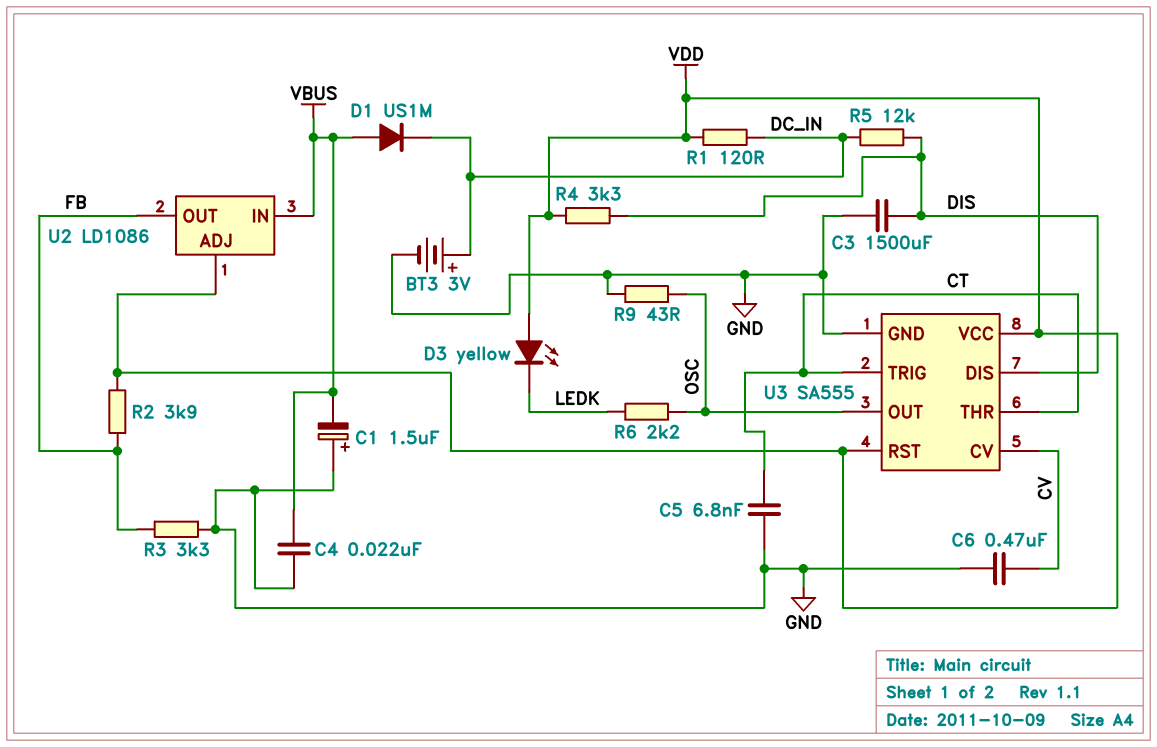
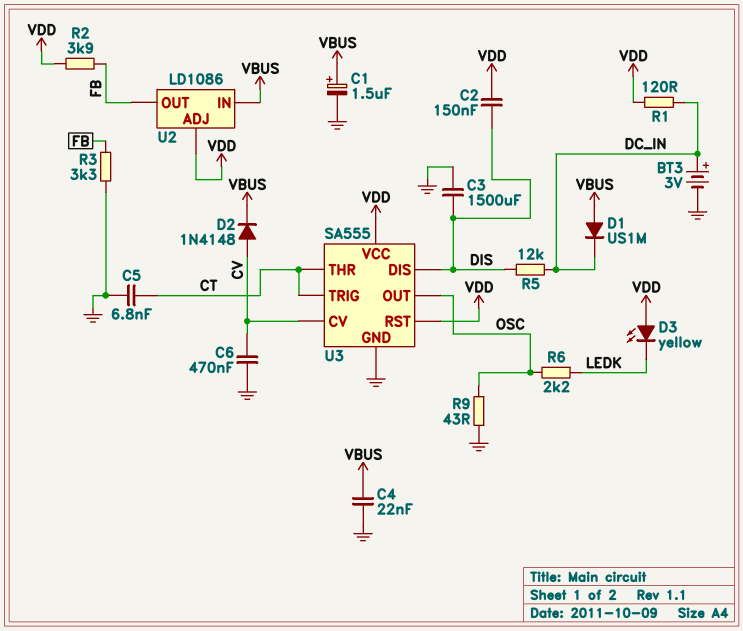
C1: 1.5uF (plus GND, minus VBUS) -> 1.5uF (plus VBUS, minus GND)
C2: none -> 150nF (DIS, VDD)
D2: none -> diode 1N4148 (A CV, K VBUS)
R4: 3.3k (DIS, VDD) -> none

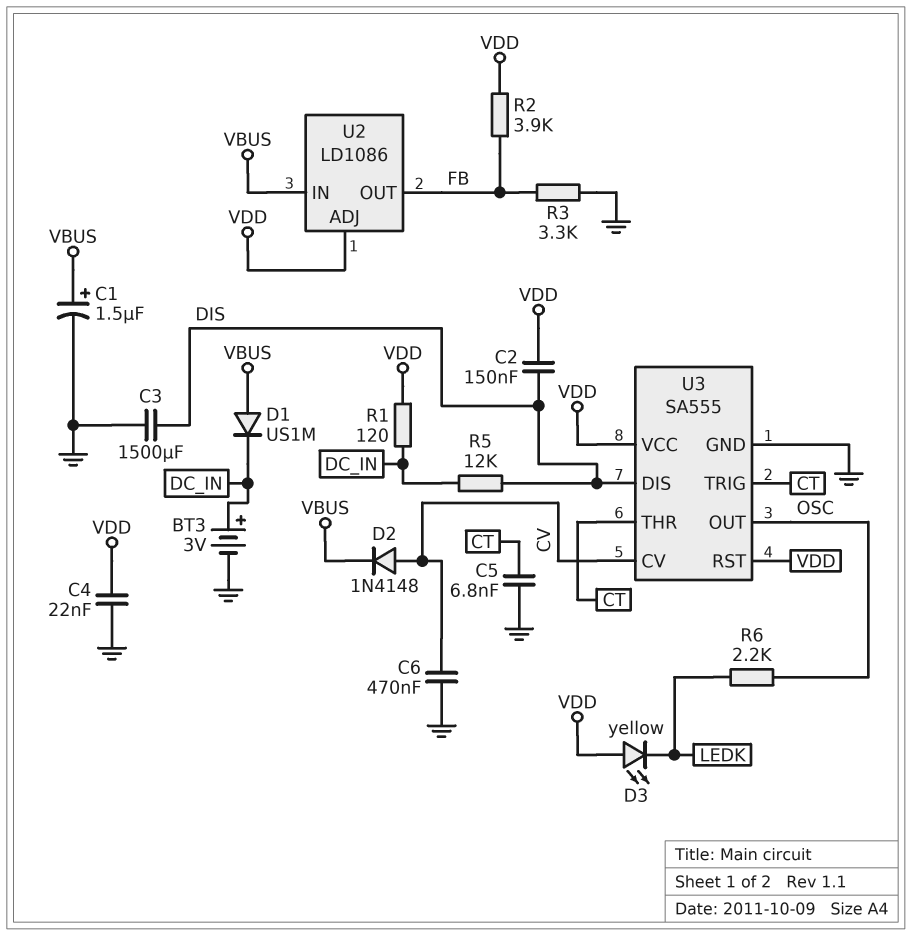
C4: 22nF (GND, VBUS) -> 22nF (GND, VDD)
R9: 43 (GND, OSC) -> none

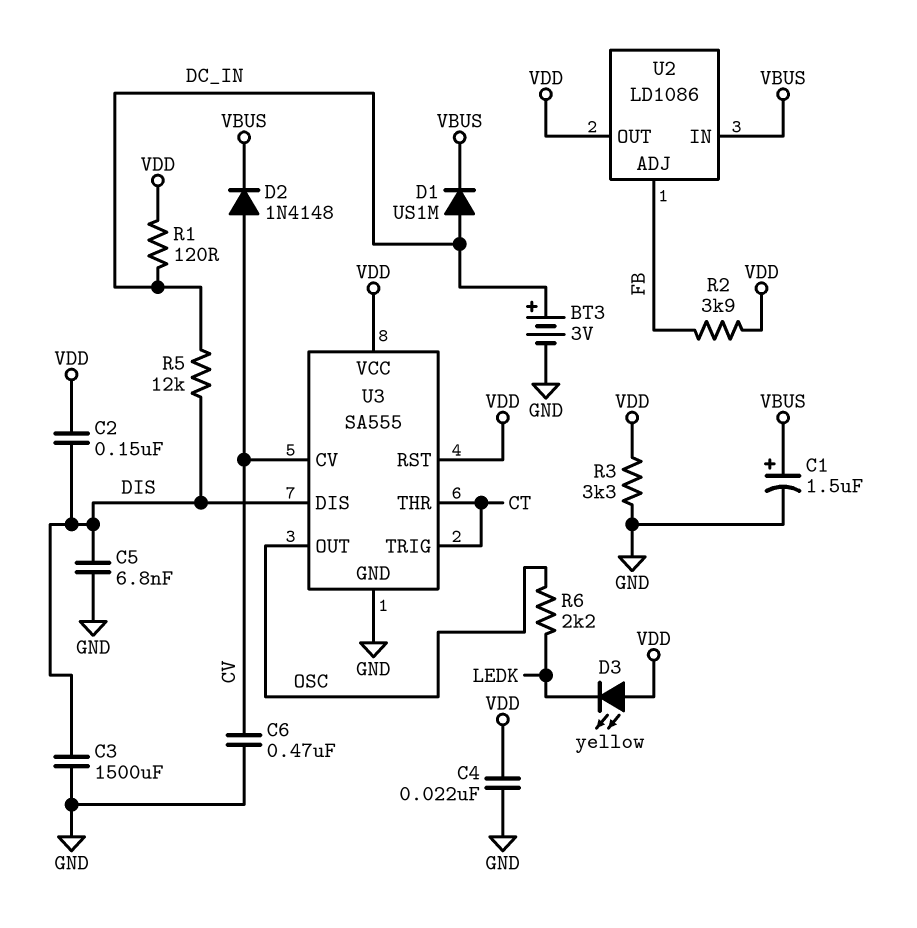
C5: 6.8nF (CT, GND) -> 6.8nF (DIS, GND)
D1: diode US1M (A VBUS, K DC_IN) -> diode US1M (A DC_IN, K VBUS)
R3: 3.3k (FB, GND) -> 3.3k (GND, VDD)
U2 pin ADJ: VDD -> FB
U2 pin OUT: FB -> VDD

